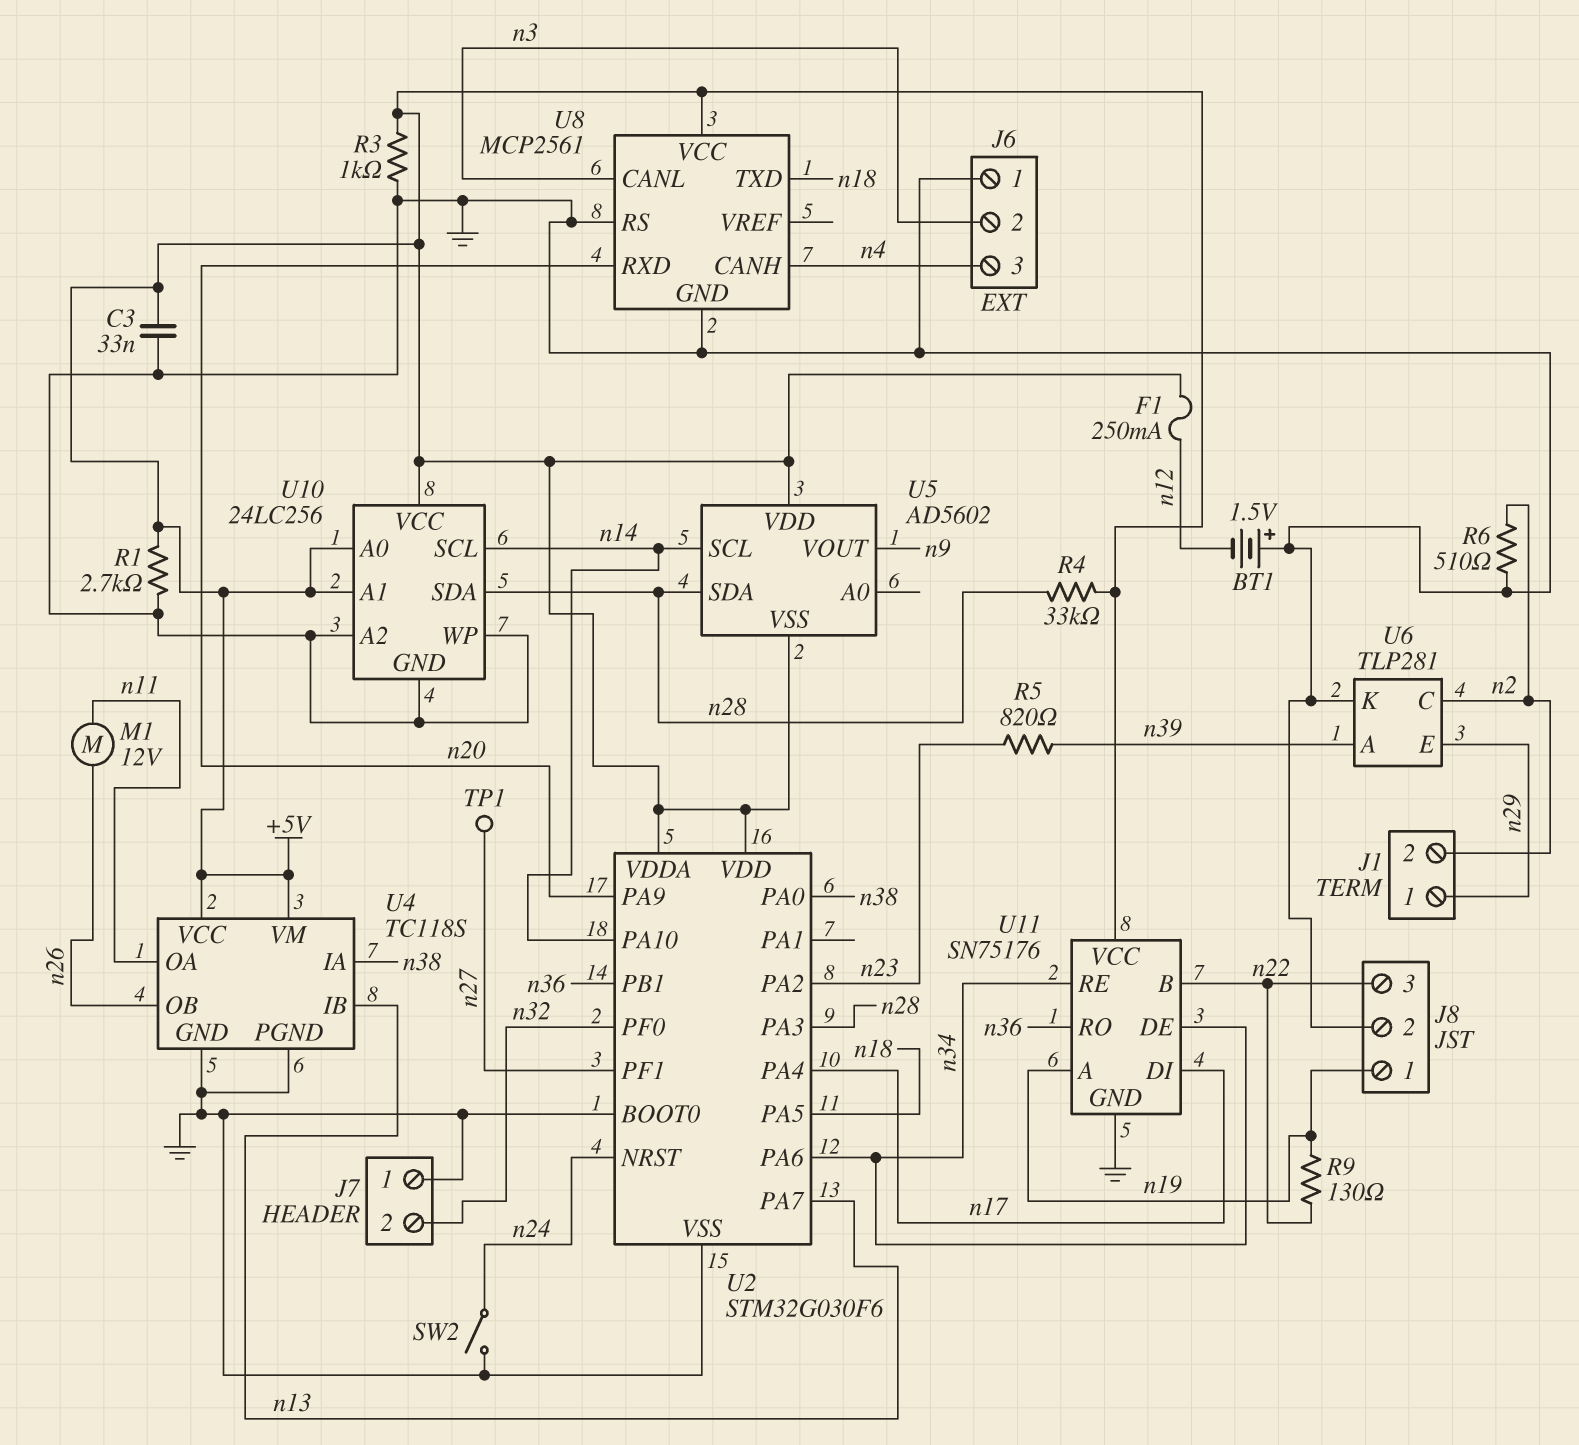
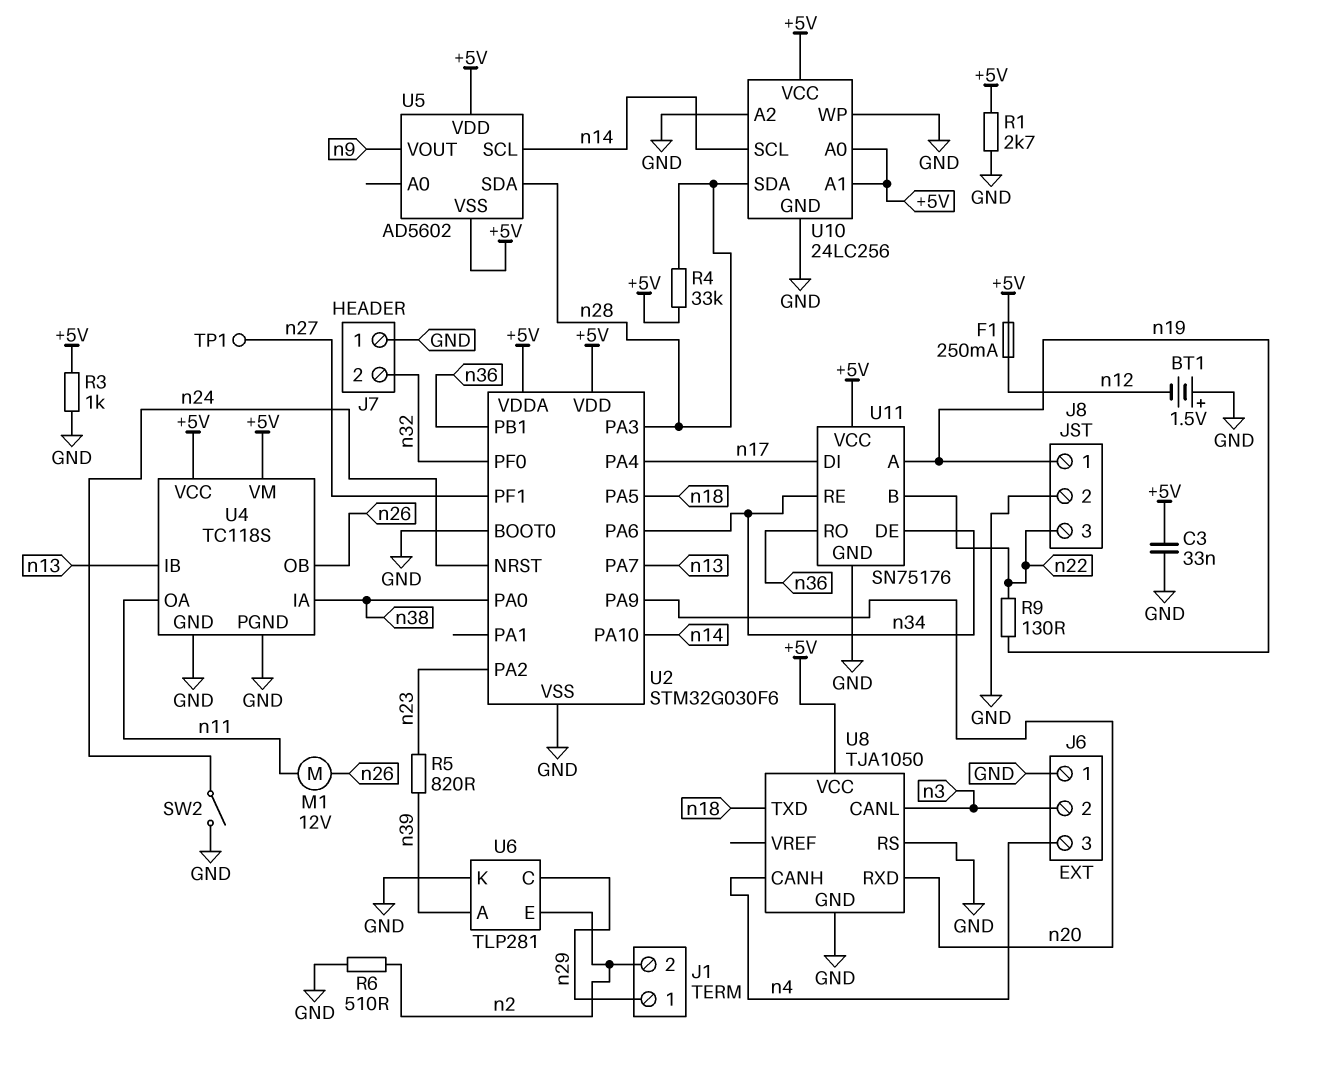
U6 pin C: n2 -> n29
U6 pin E: n29 -> n2
U8: MCP2561 -> TJA1050

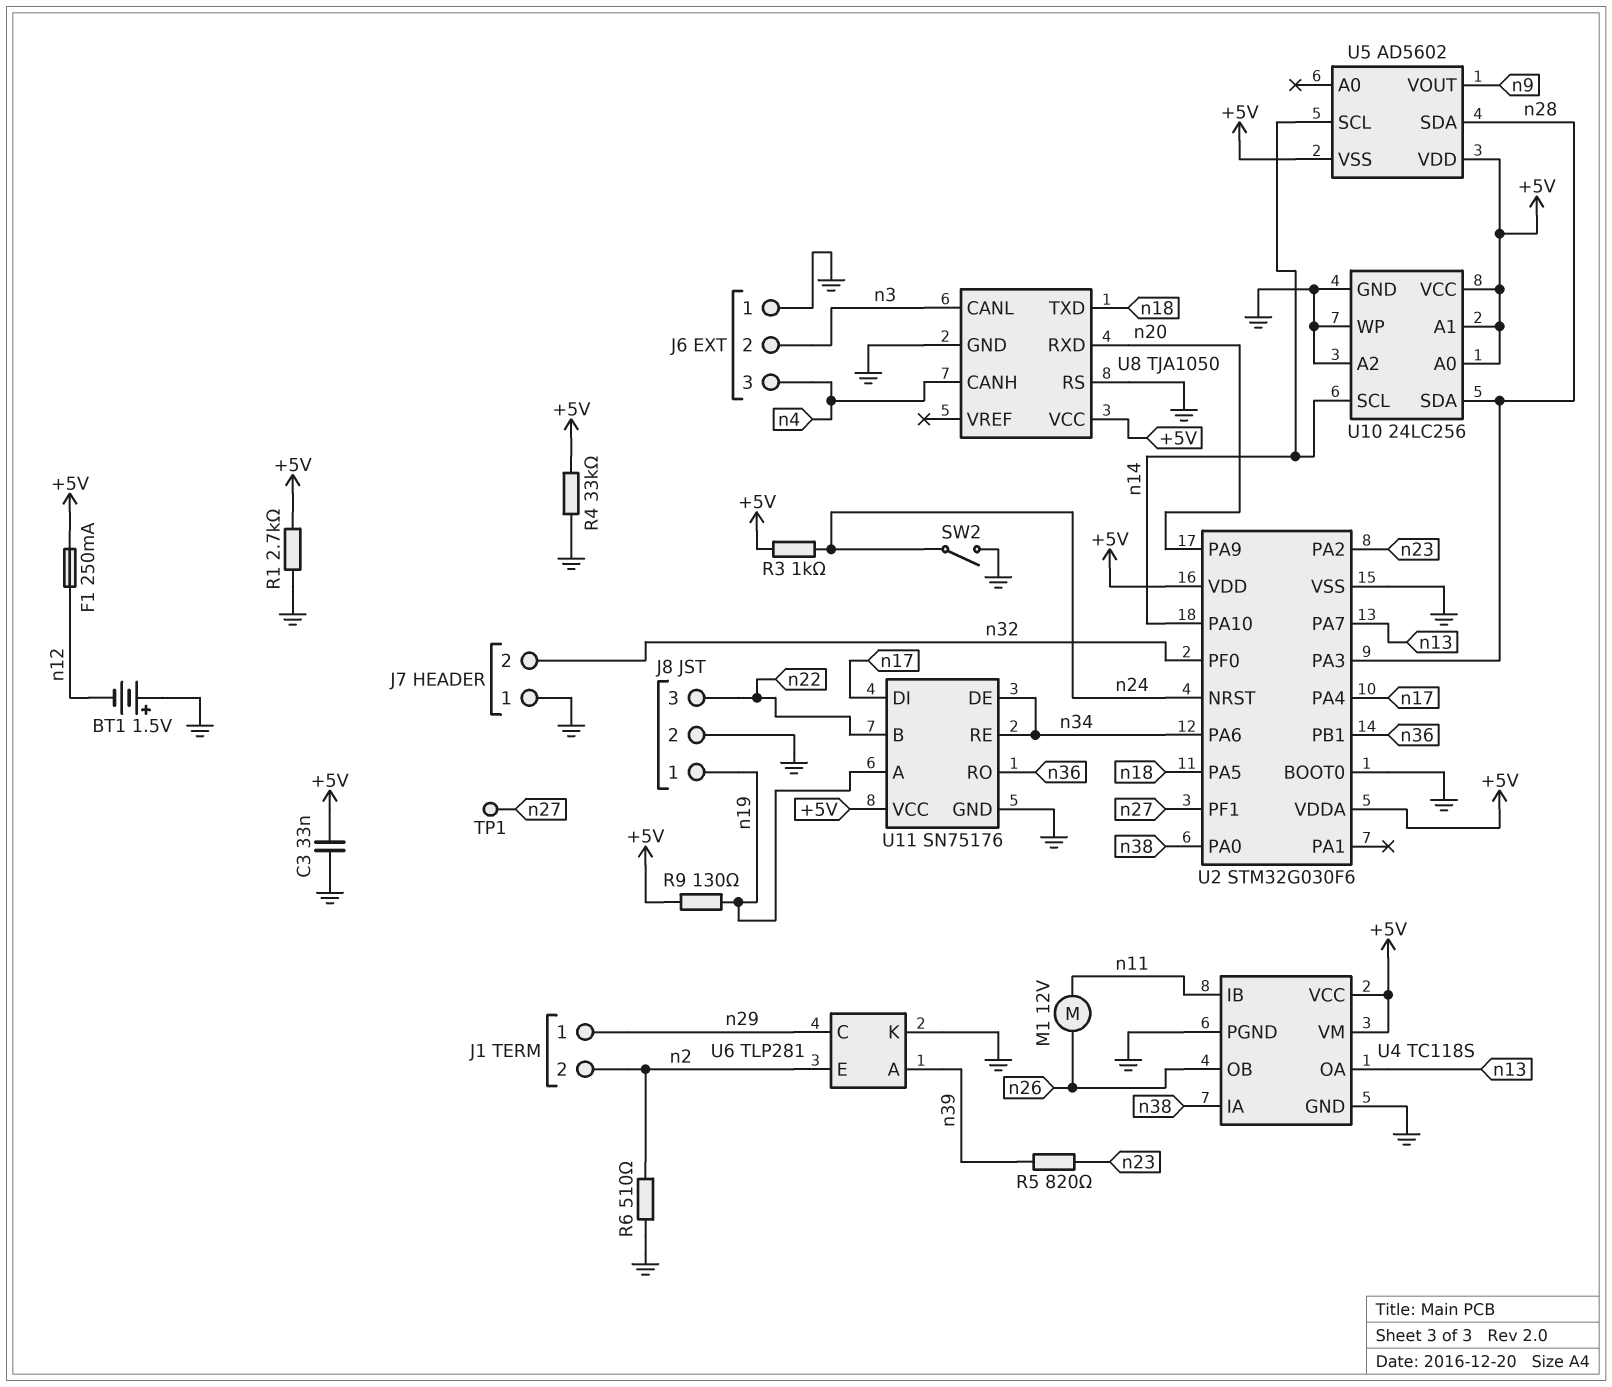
R3: 1k (+5V, GND) -> 1k (+5V, n24)
R4: 33k (+5V, n28) -> 33k (+5V, GND)
R9: 130 (n19, n22) -> 130 (+5V, n19)
U4 pin IB: n13 -> n11
U4 pin OA: n11 -> n13

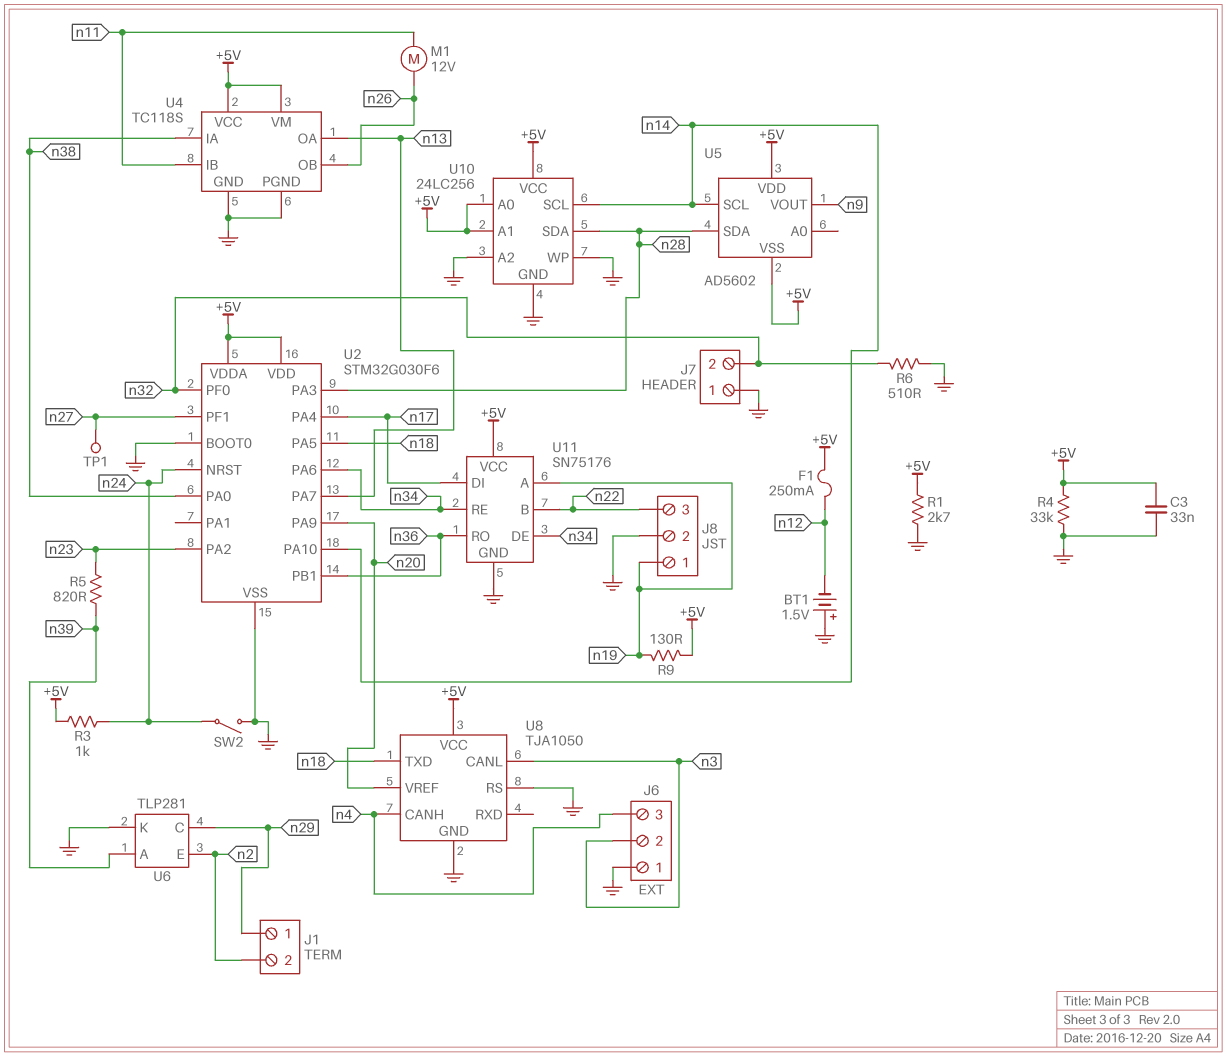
R6: 510 (GND, n2) -> 510 (GND, n32)
U8 pin RXD: n20 -> none
U8 pin VREF: none -> n20

